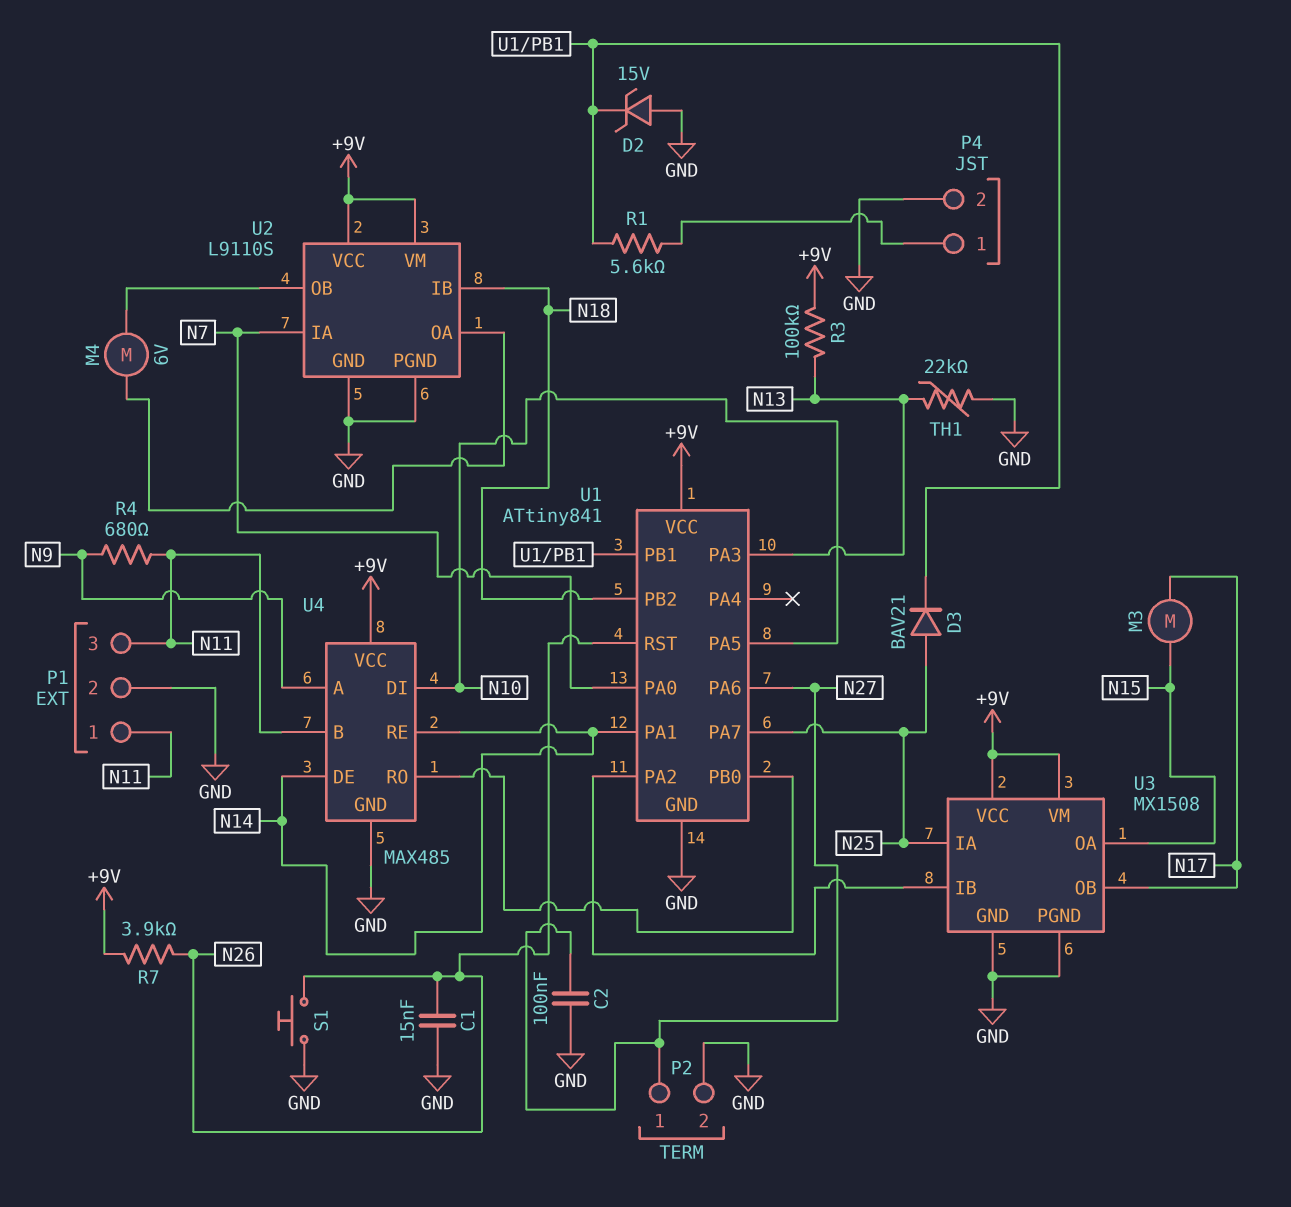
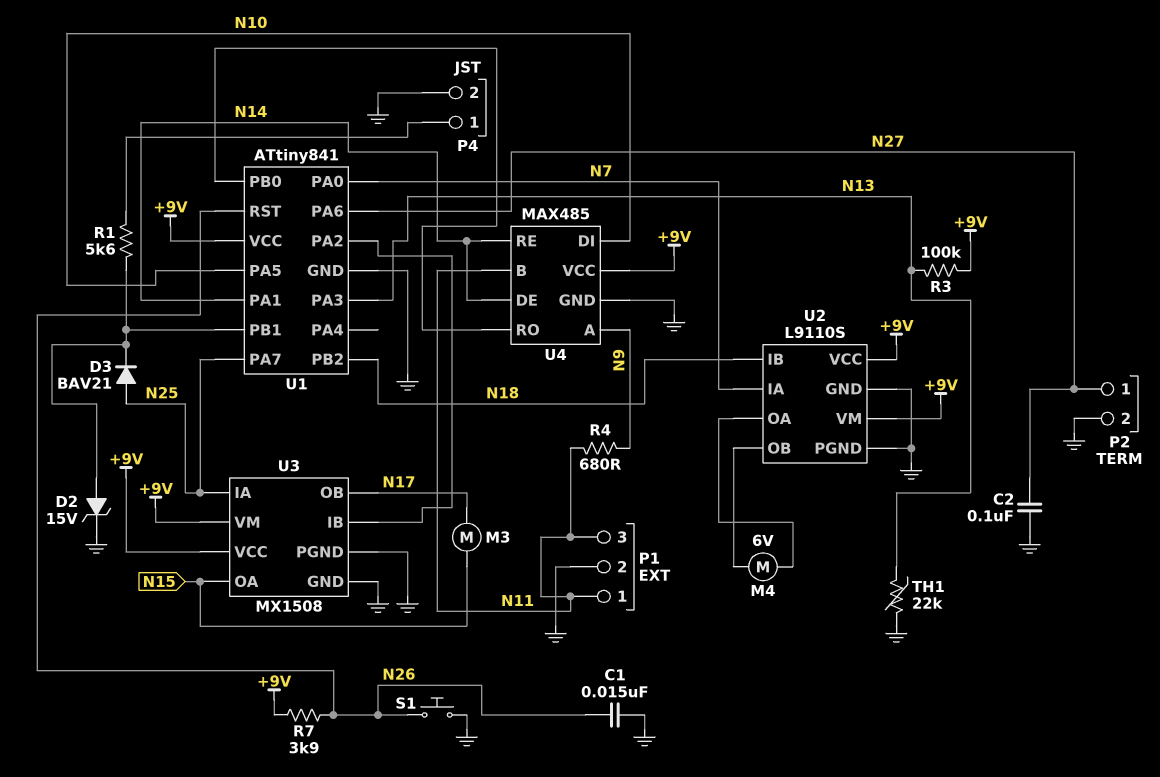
D2: zener 15V (A GND, K U1/PB1) -> zener 15V (A U1/PB1, K GND)

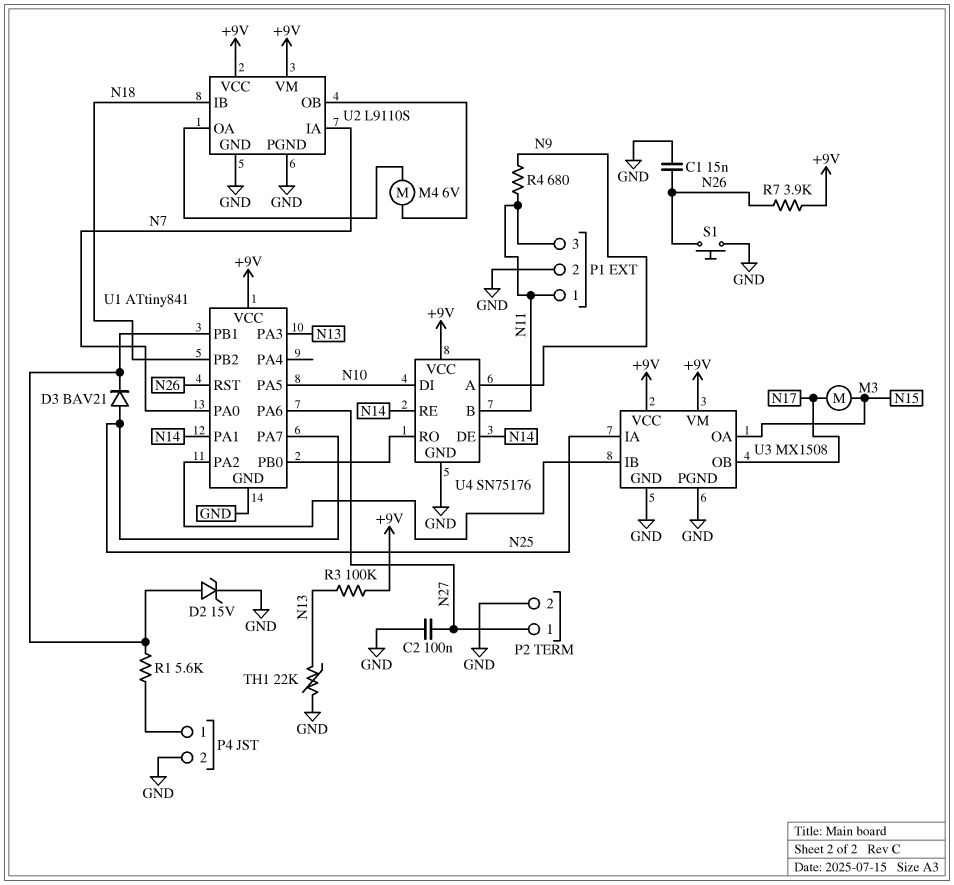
U4: MAX485 -> SN75176

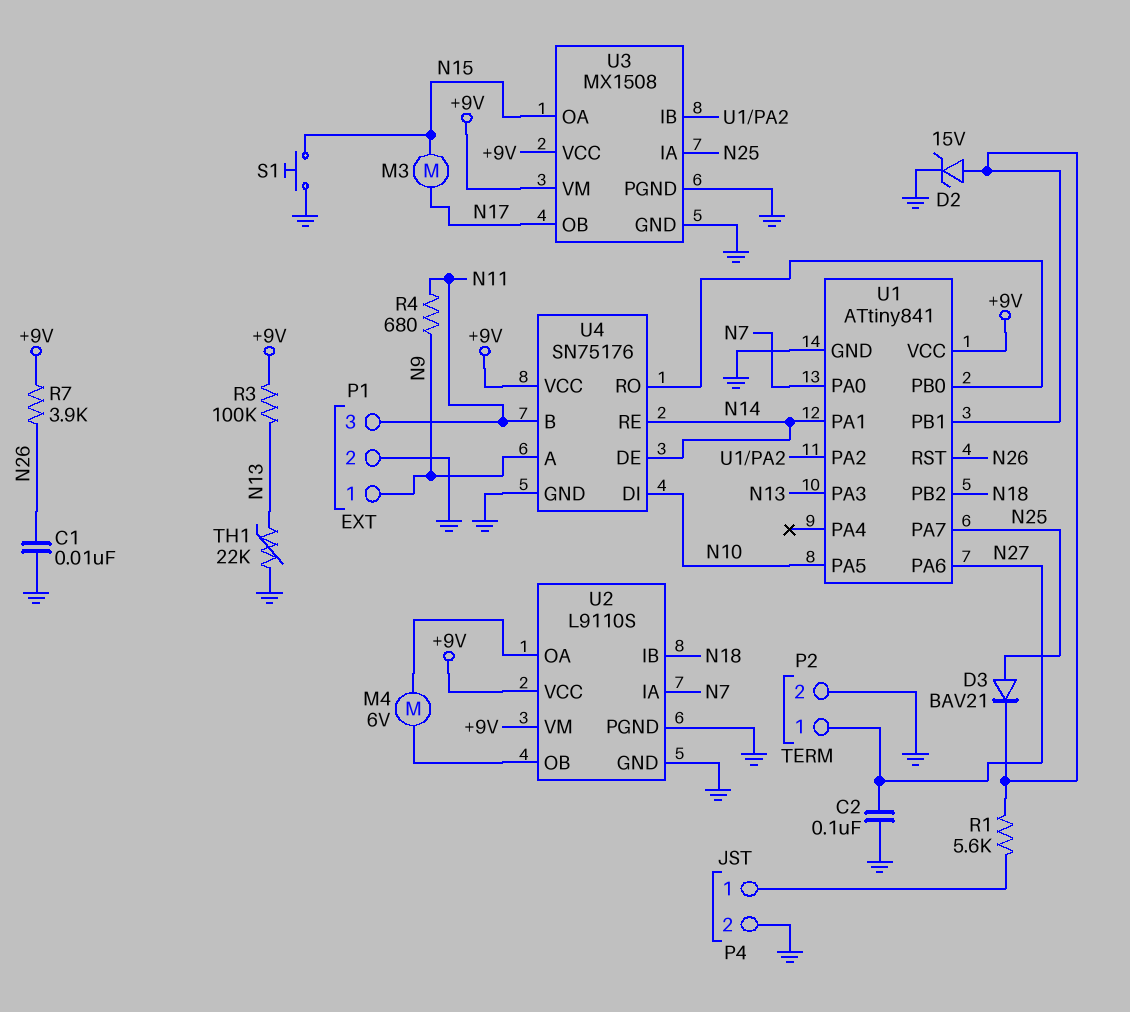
C1: 15nF (GND, N26) -> 10nF (GND, N26)
P1 pin 1: N11 -> N9
S1: button (GND, N26) -> button (GND, N15)

